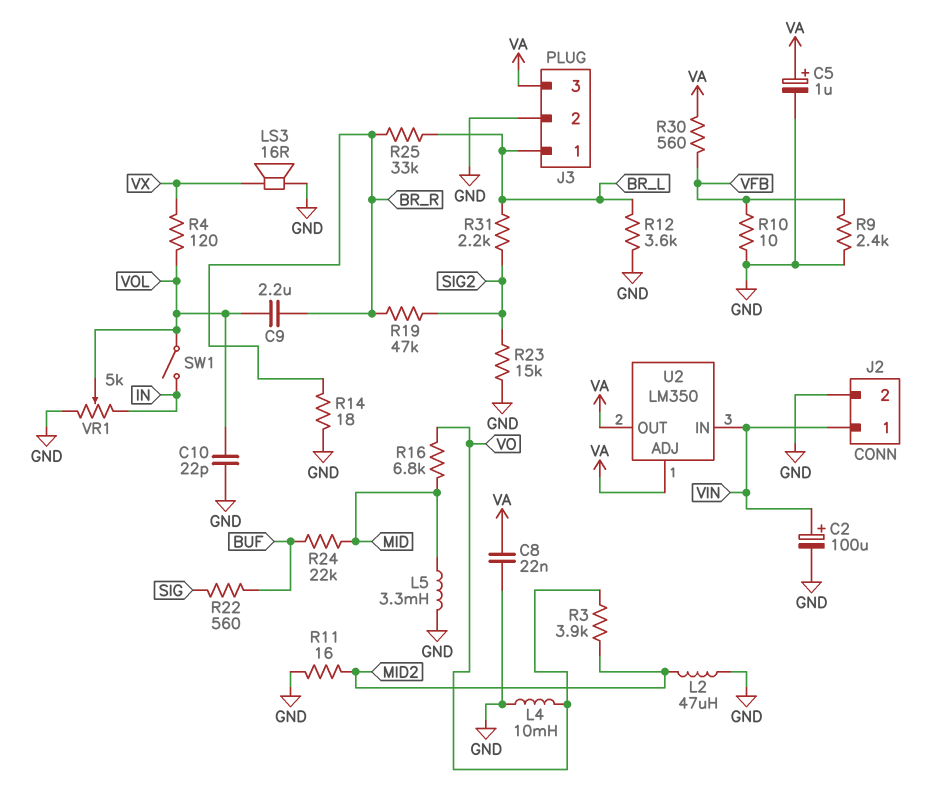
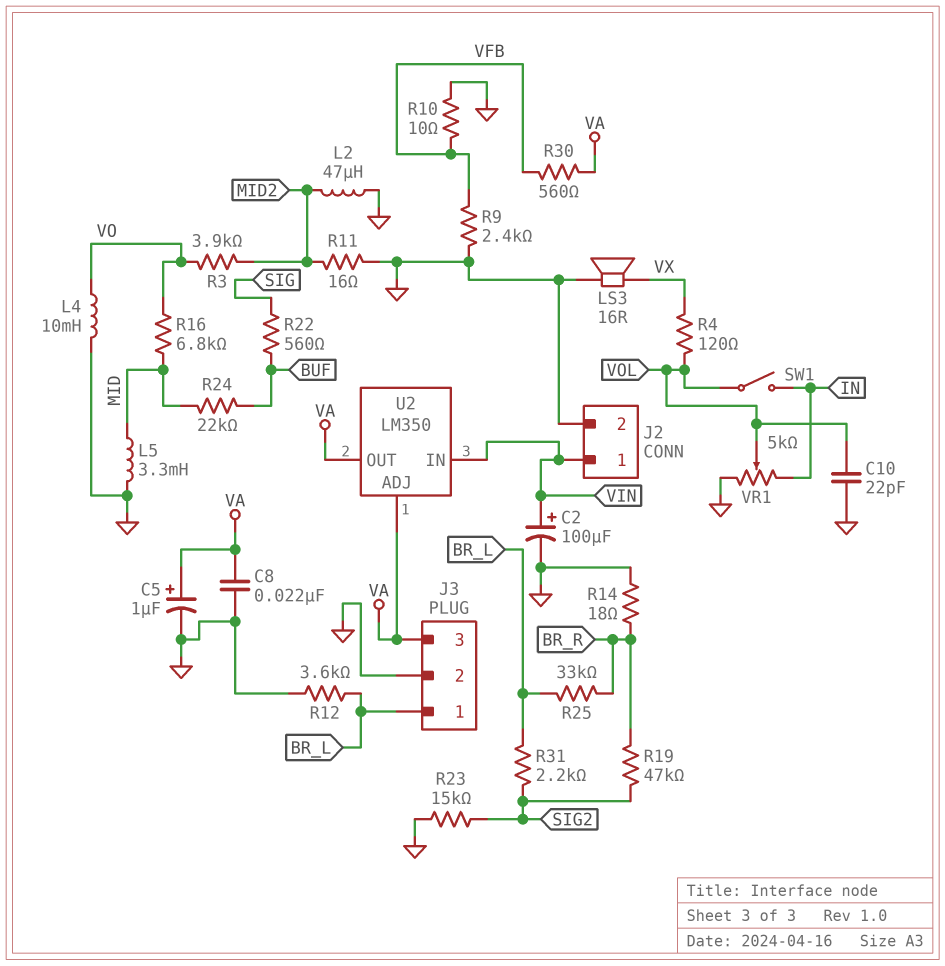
C9: 2.2uF (BR_R, VOL) -> none

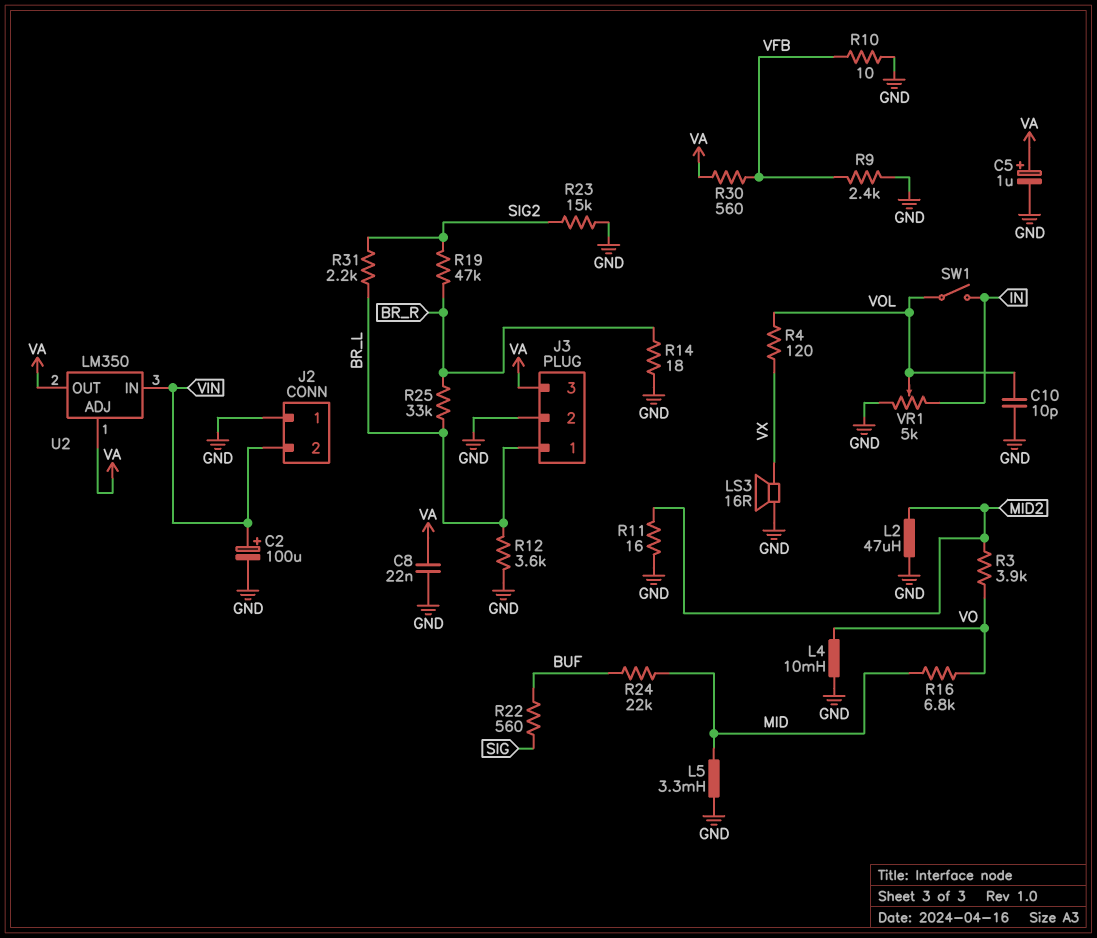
C10: 22pF (GND, VOL) -> 10pF (GND, VOL)
J2 pin 1: VIN -> GND
J2 pin 2: GND -> VIN

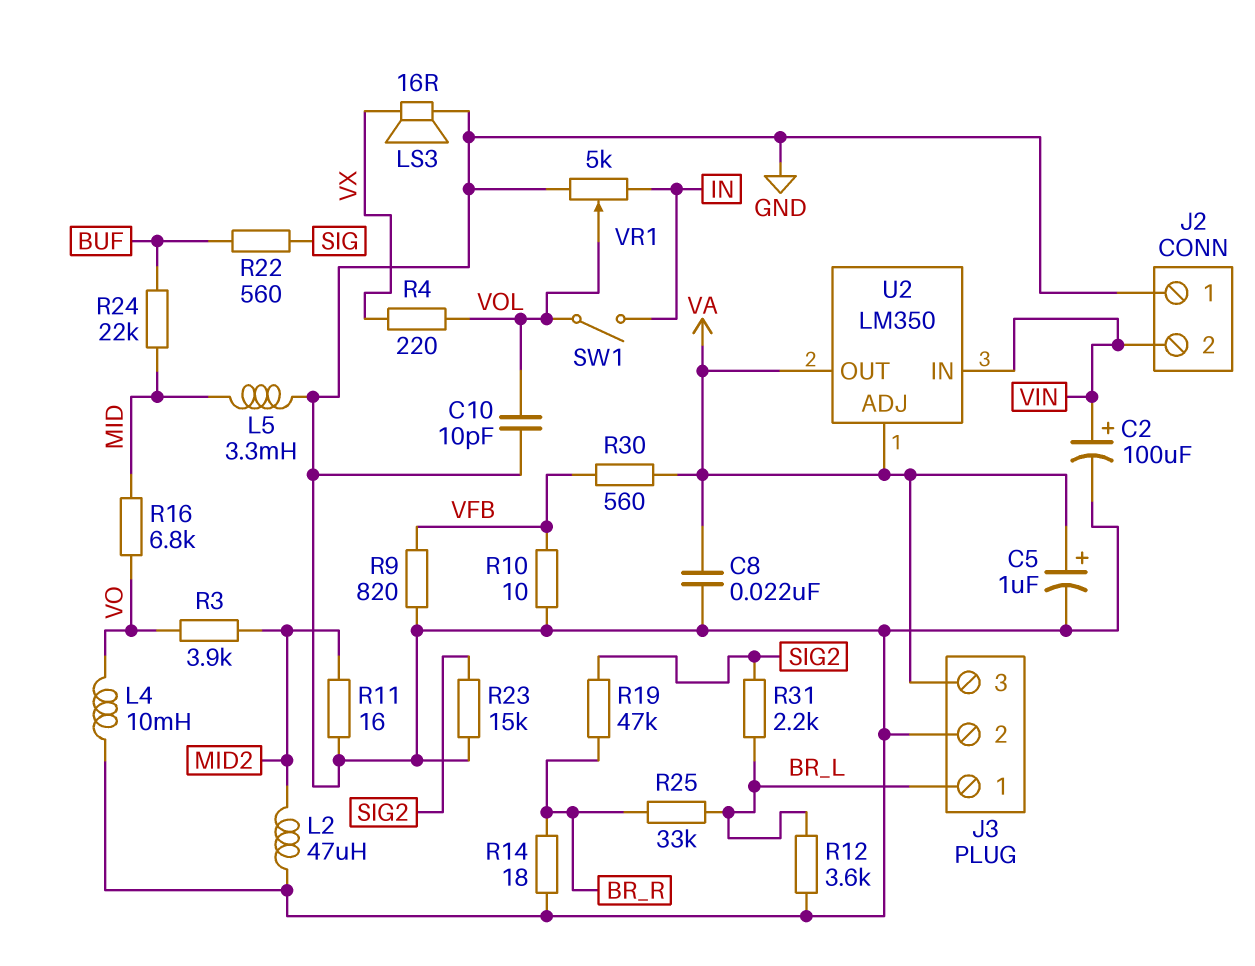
R4: 120 (VOL, VX) -> 220 (VOL, VX)
R9: 2.4k (GND, VFB) -> 820 (GND, VFB)

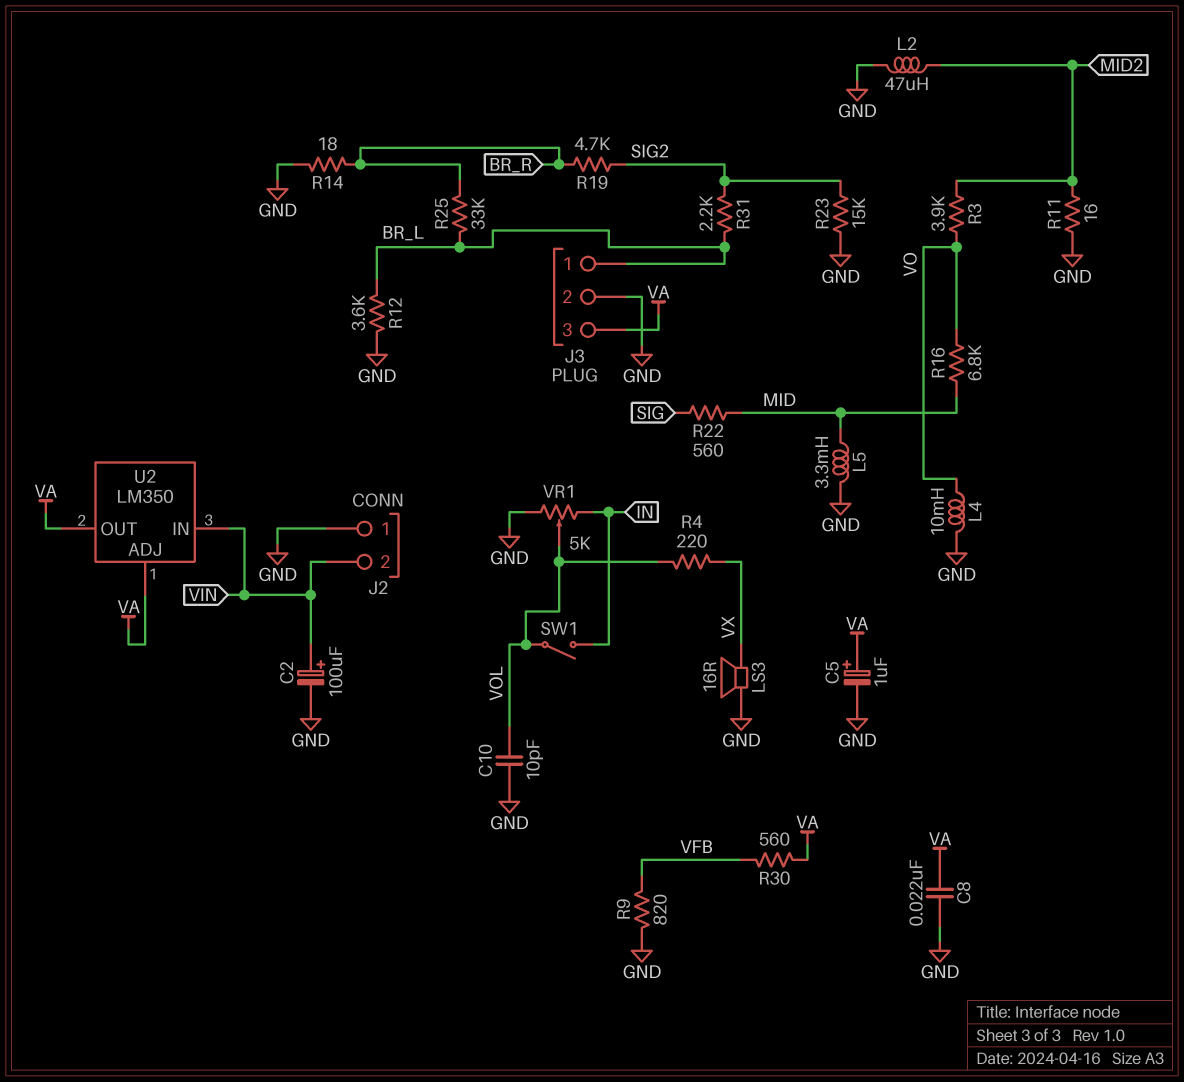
R10: 10 (GND, VFB) -> none
R19: 47k (BR_R, SIG2) -> 4.7k (BR_R, SIG2)
R22: 560 (BUF, SIG) -> 560 (MID, SIG)
R24: 22k (BUF, MID) -> none

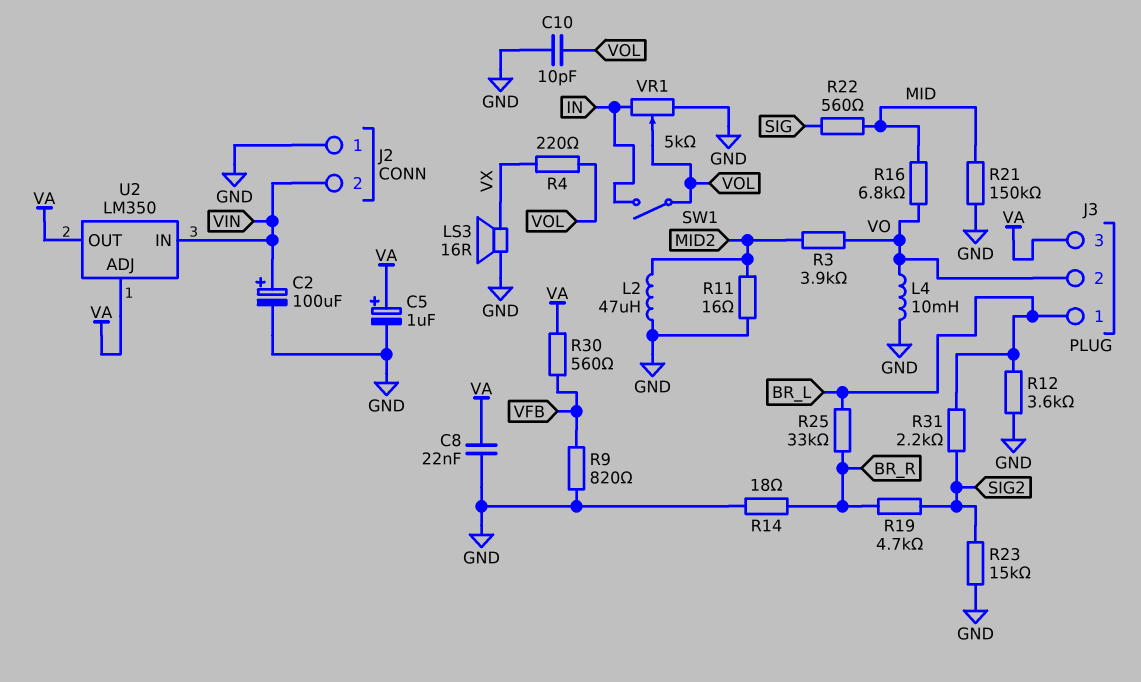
J3 pin 2: GND -> VO
L5: 3.3mH (GND, MID) -> none
R21: none -> 150k (GND, MID)

